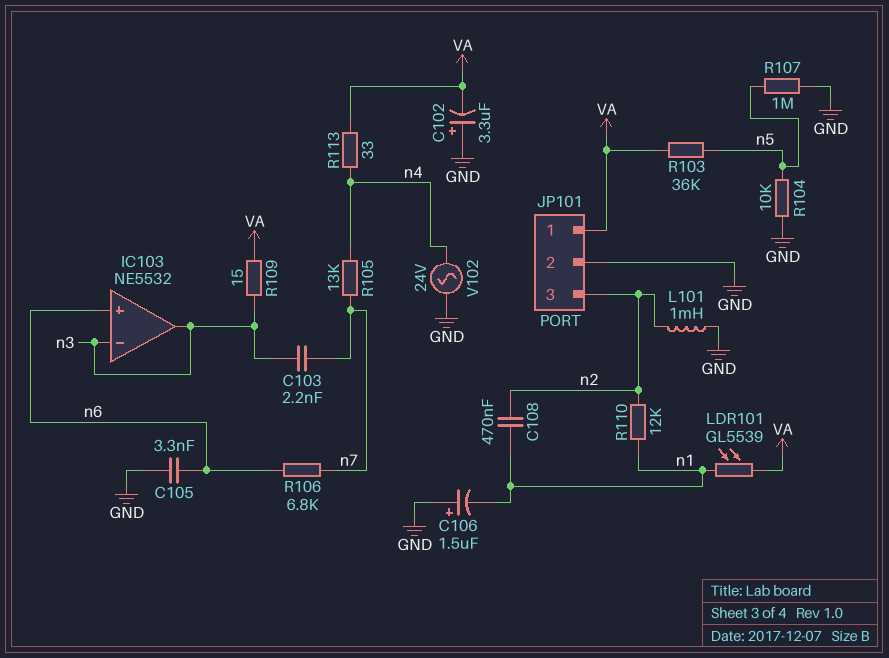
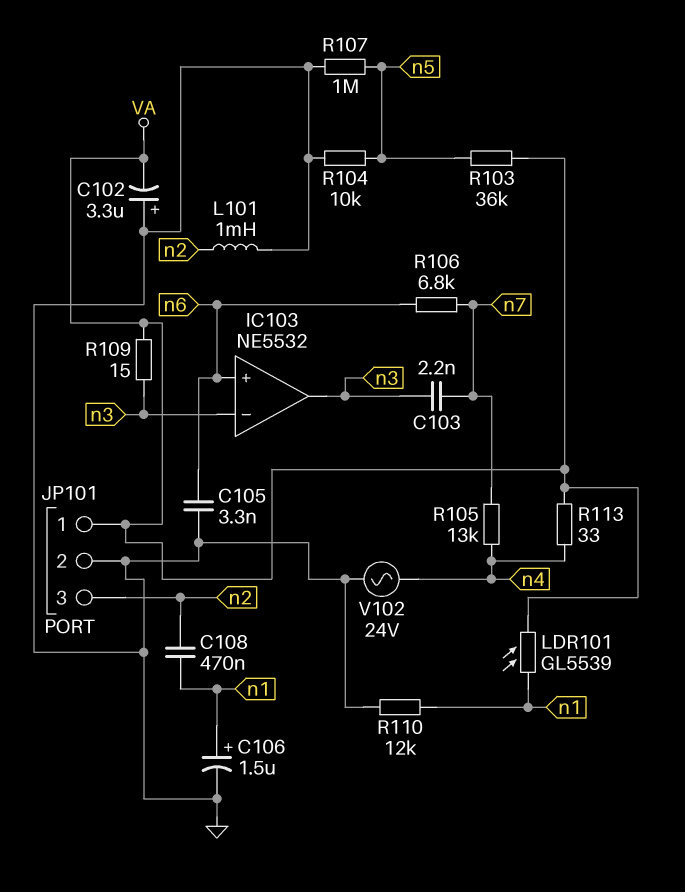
C106: 1.5uF (plus GND, minus n1) -> 1.5uF (plus n1, minus GND)
R110: 12k (n1, n2) -> 12k (GND, n1)

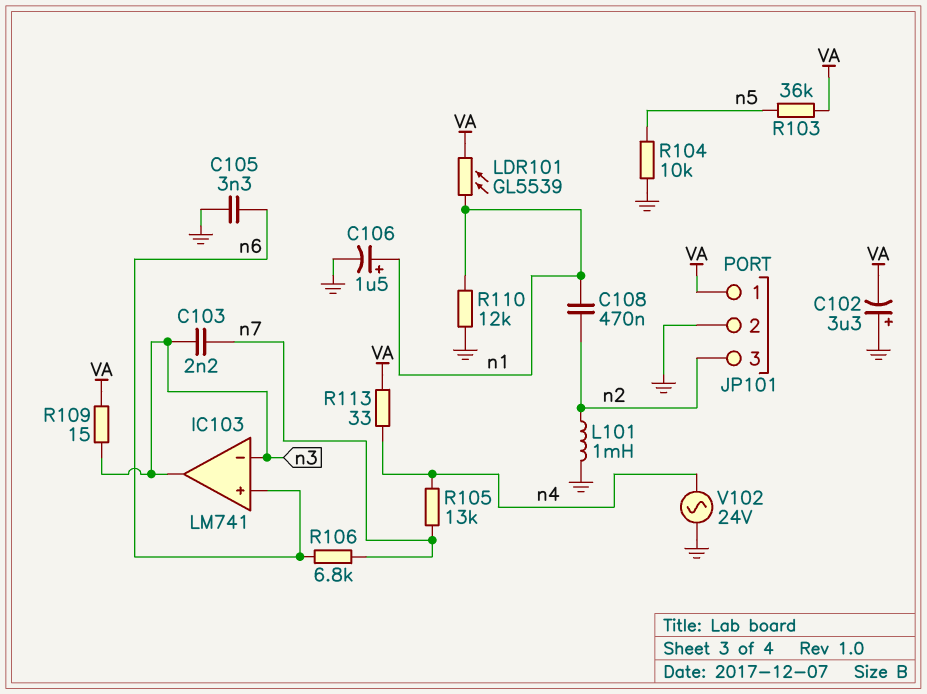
IC103: NE5532 -> LM741
R107: 1M (GND, n5) -> none

